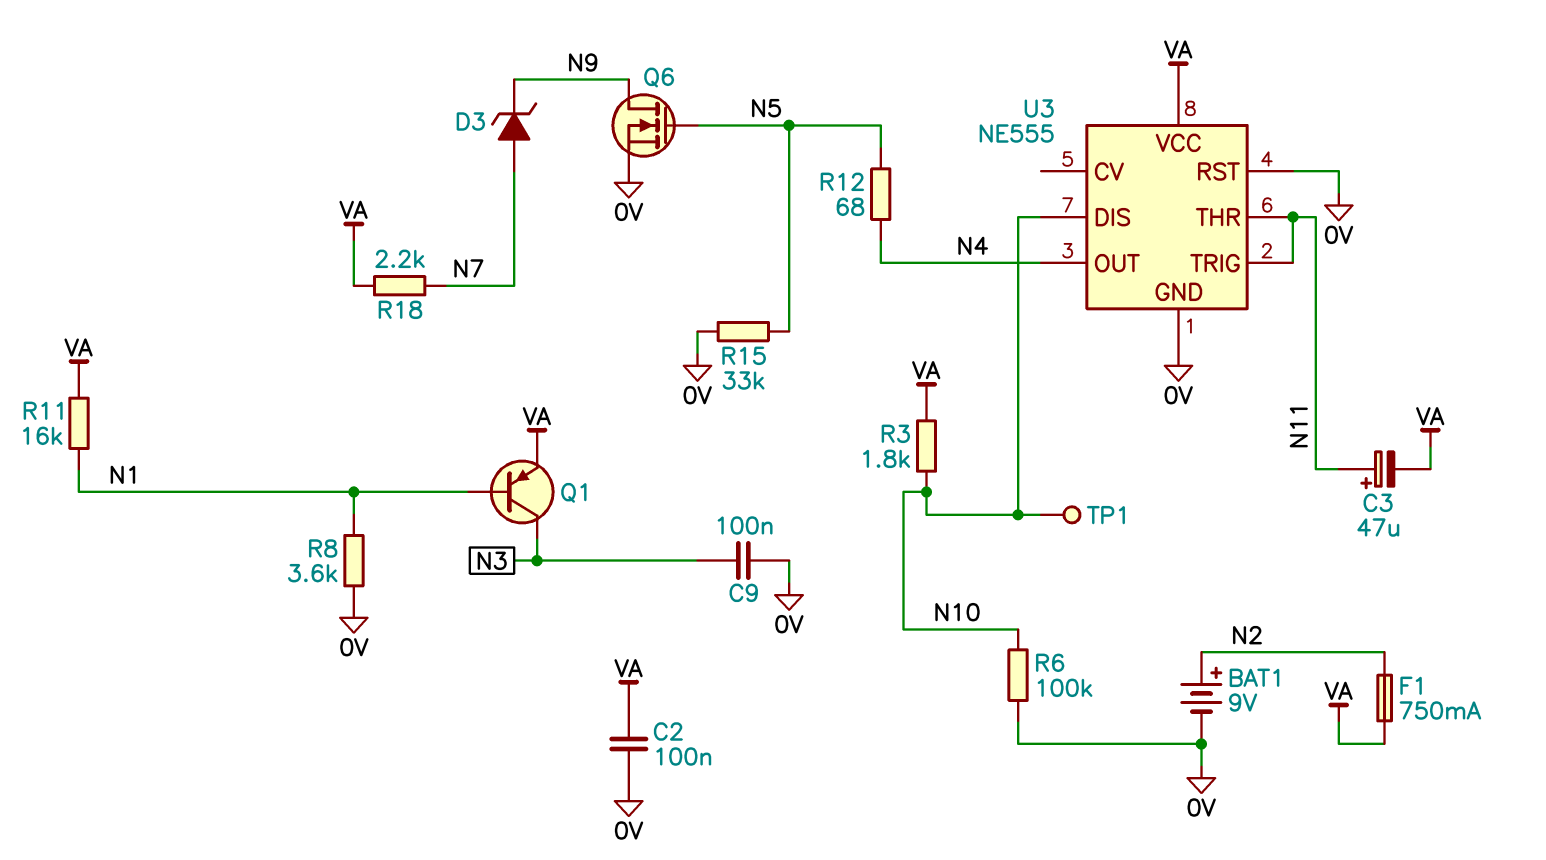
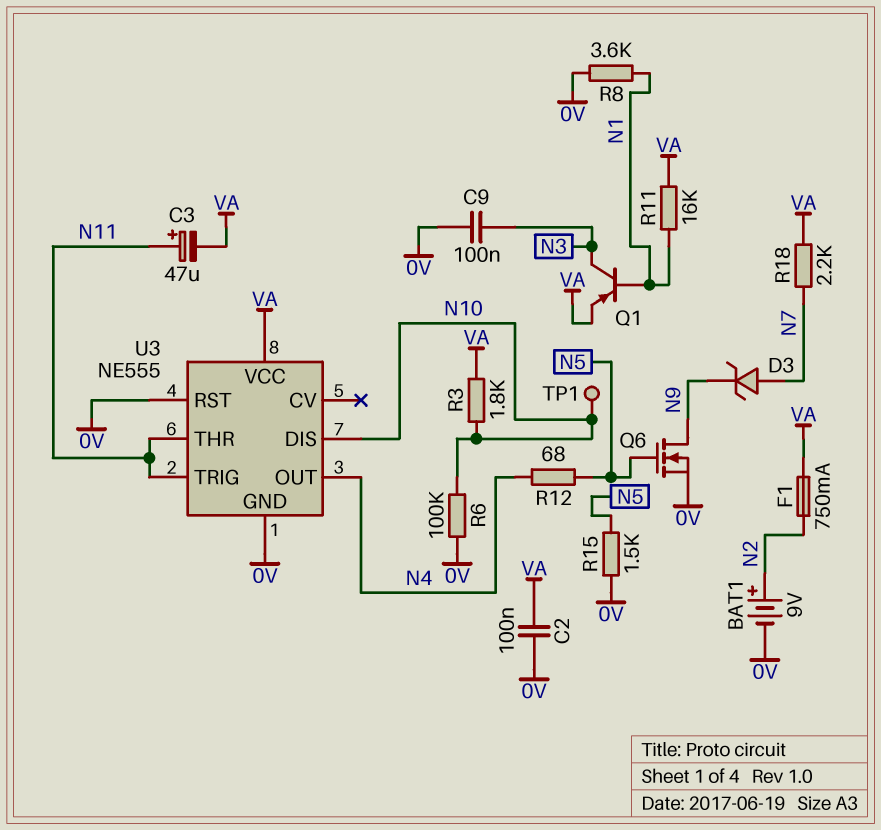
R15: 33k (0V, N5) -> 1.5k (0V, N5)

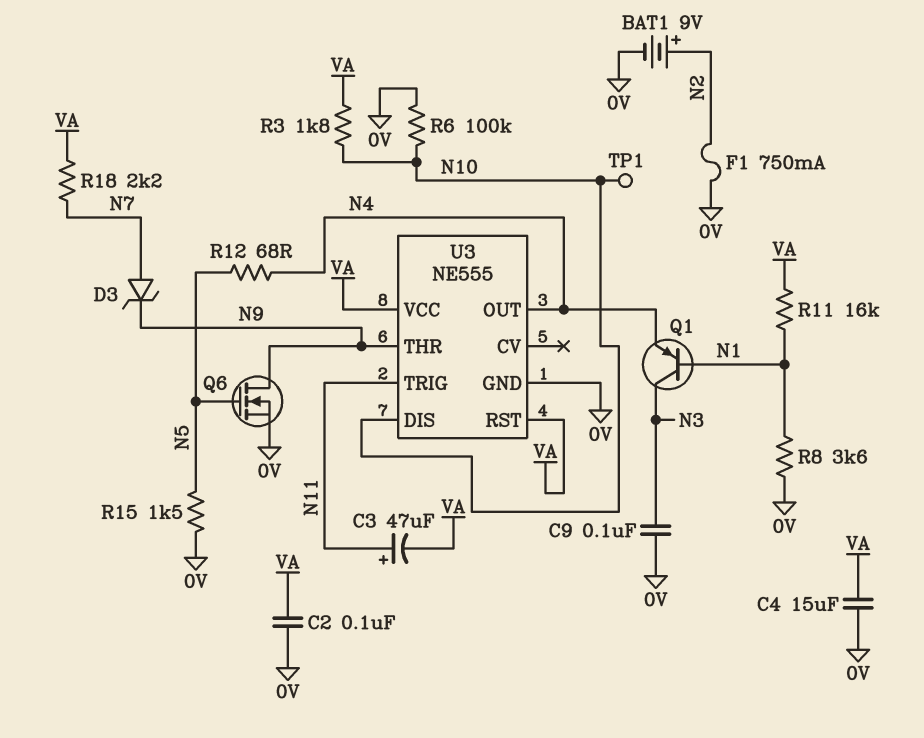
C4: none -> 15uF (0V, VA)
F1: 750mA (N2, VA) -> 750mA (0V, N2)
Q1: PNP (B N1, C N3, E VA) -> PNP (B N1, C N3, E N4)
U3 pin RST: 0V -> VA
U3 pin THR: N11 -> N9

